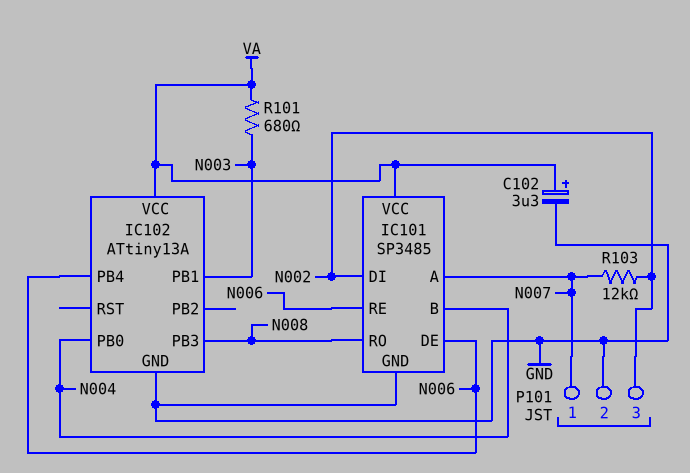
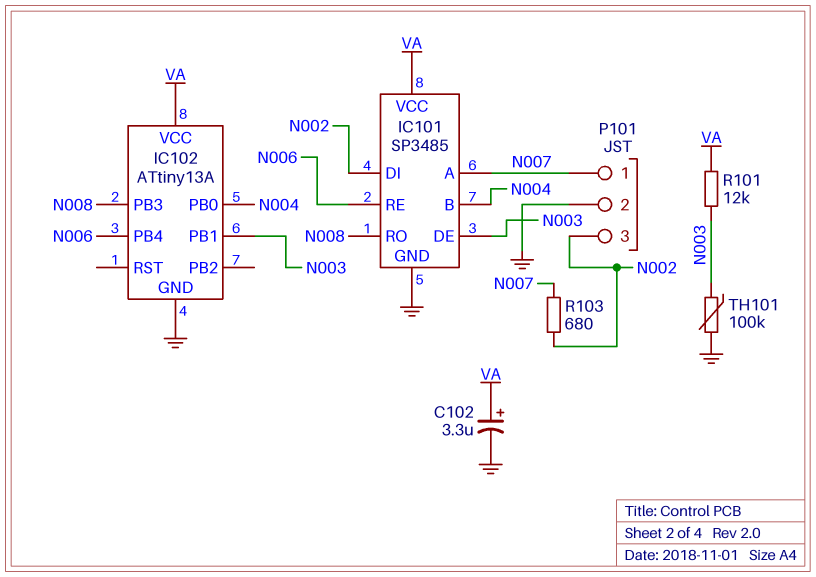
IC101 pin DE: N006 -> N003
R101: 680 (N003, VA) -> 12k (N003, VA)
R103: 12k (N002, N007) -> 680 (N002, N007)
TH101: none -> 100k (GND, N003)

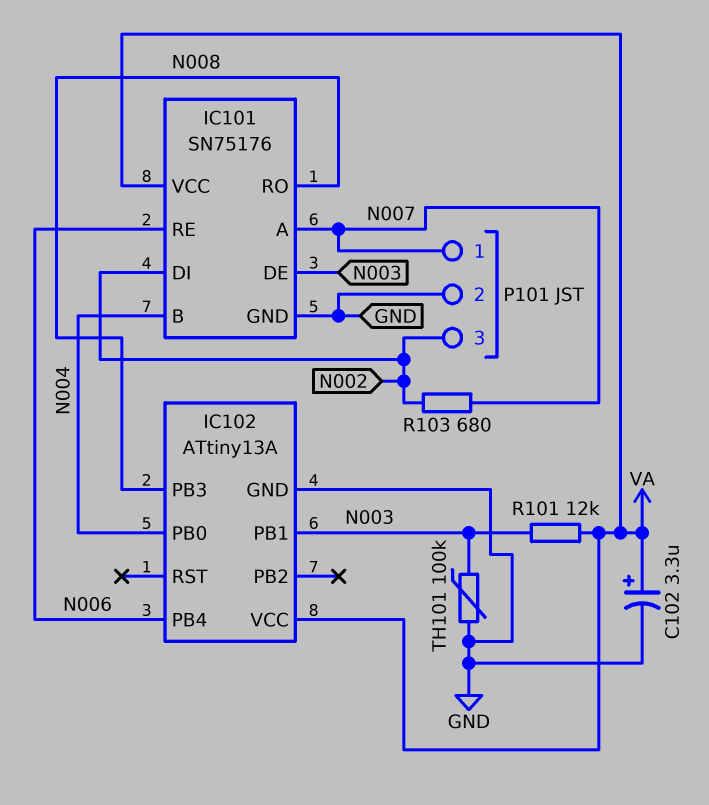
IC101: SP3485 -> SN75176

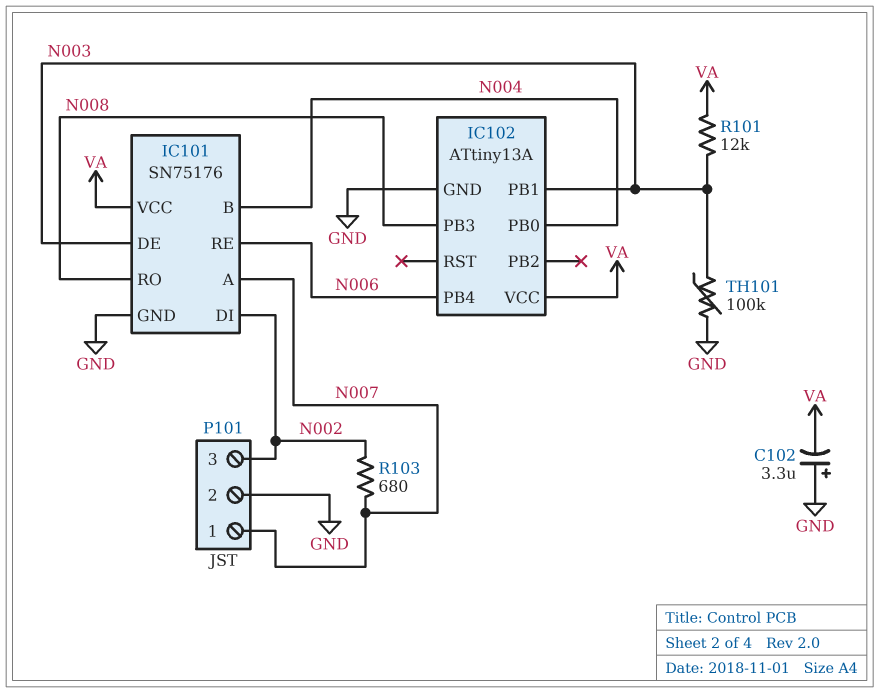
C102: 3.3uF (plus VA, minus GND) -> 3.3uF (plus GND, minus VA)

